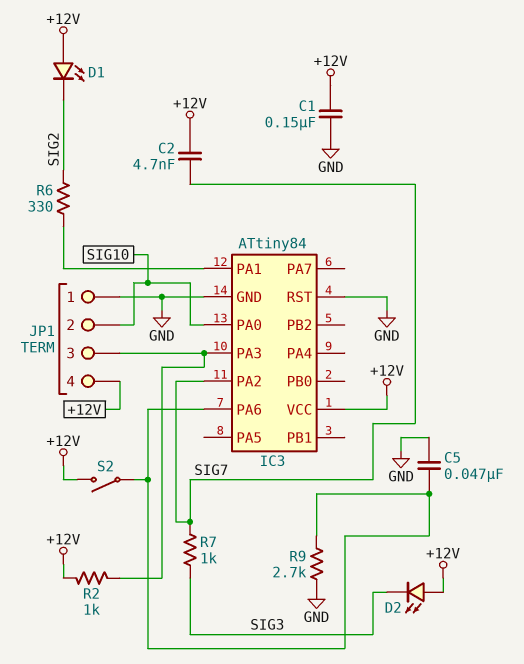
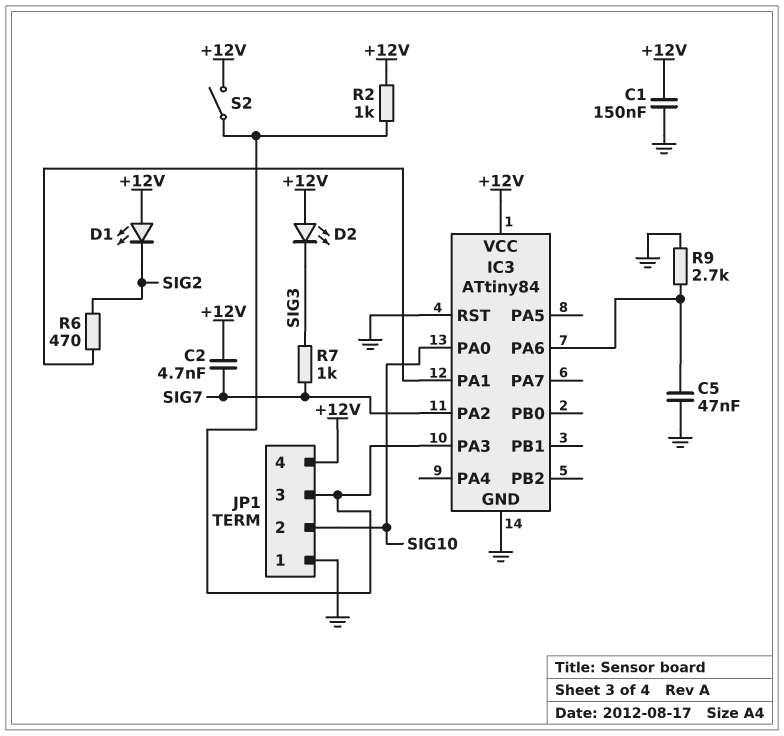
R6: 330 (IC3/PA1, SIG2) -> 470 (IC3/PA1, SIG2)
S2: switch (+12V, IC3/PA6) -> switch (+12V, IC3/PA3)

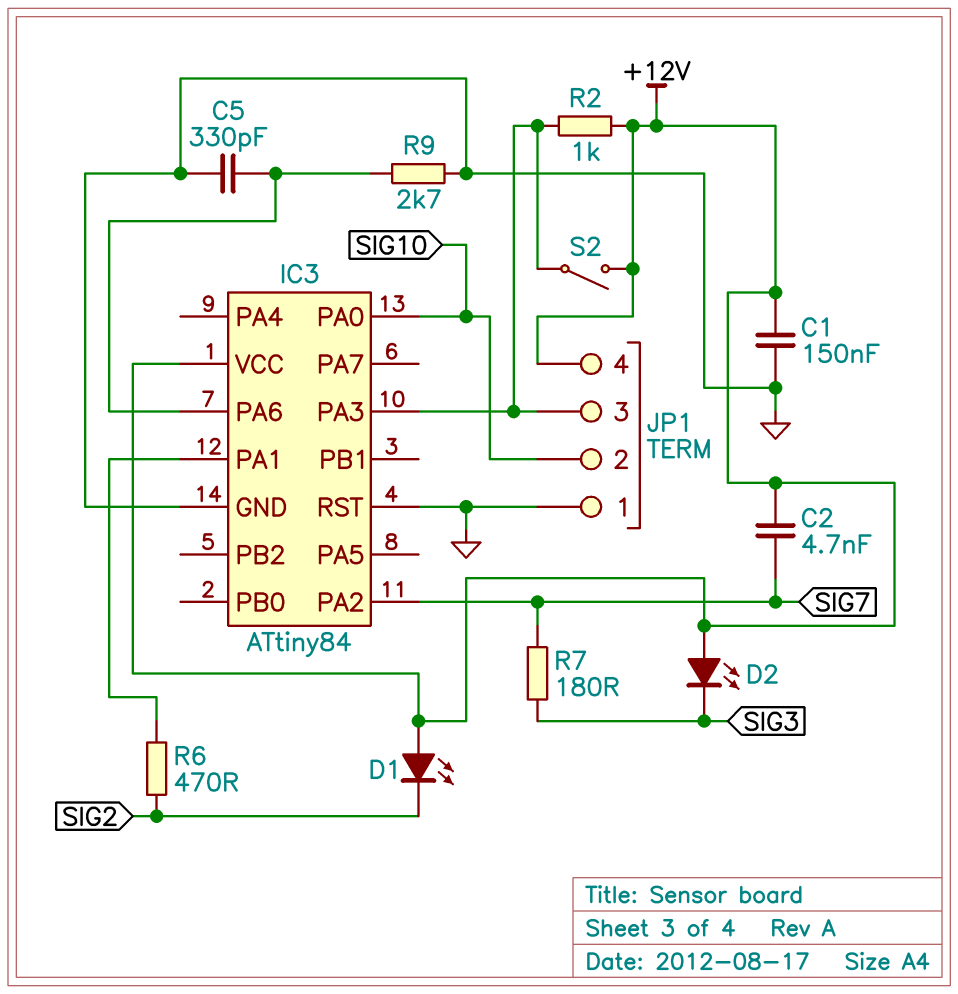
C5: 47nF (GND, IC3/PA6) -> 330pF (GND, IC3/PA6)
R7: 1k (SIG3, SIG7) -> 180 (SIG3, SIG7)

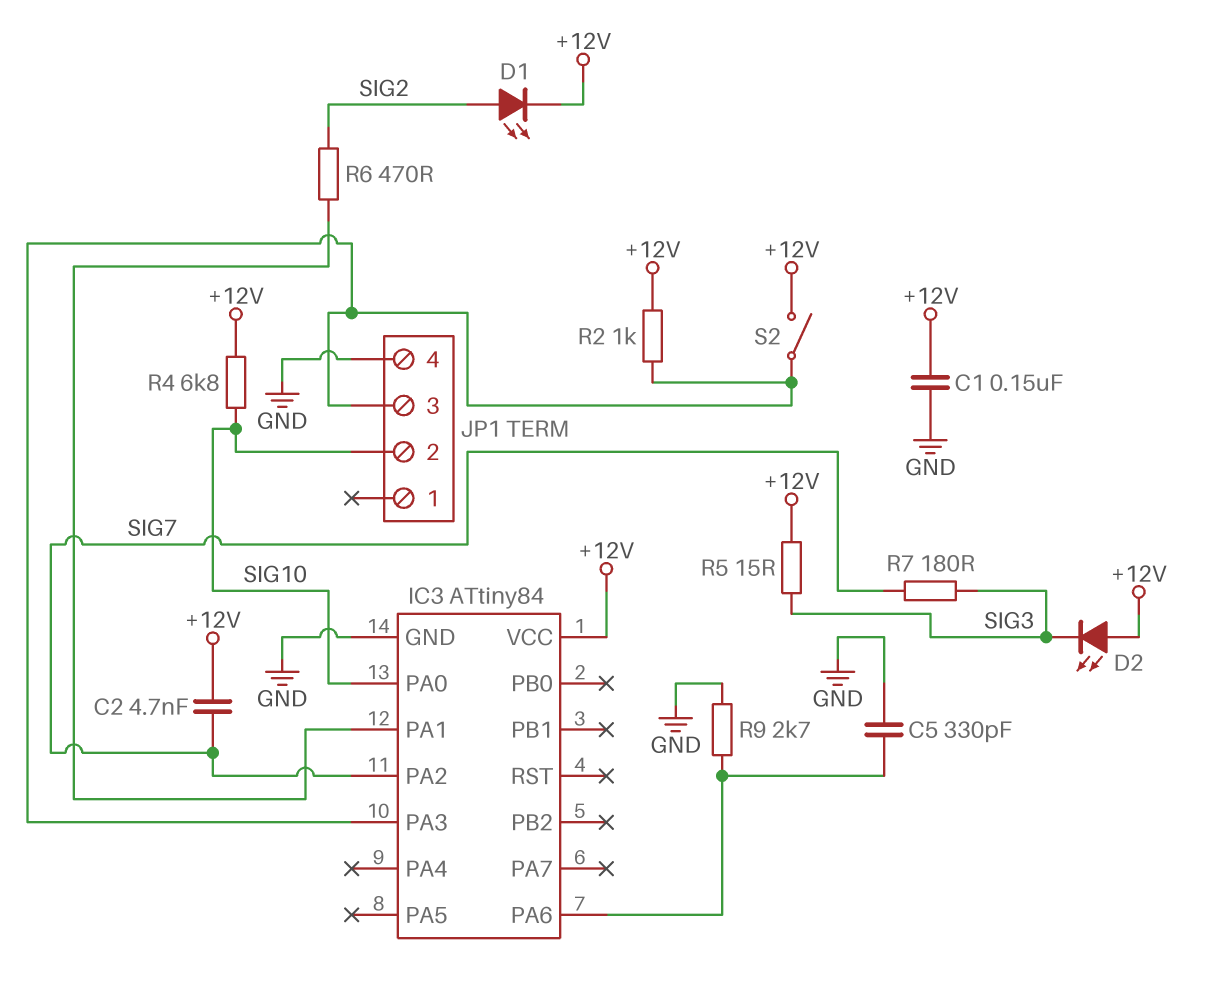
D1: LED (A +12V, K SIG2) -> LED (A SIG2, K +12V)
IC3 pin RST: GND -> none
JP1 pin 1: GND -> none
JP1 pin 4: +12V -> GND
R4: none -> 6.8k (+12V, SIG10)
R5: none -> 15 (+12V, SIG3)

